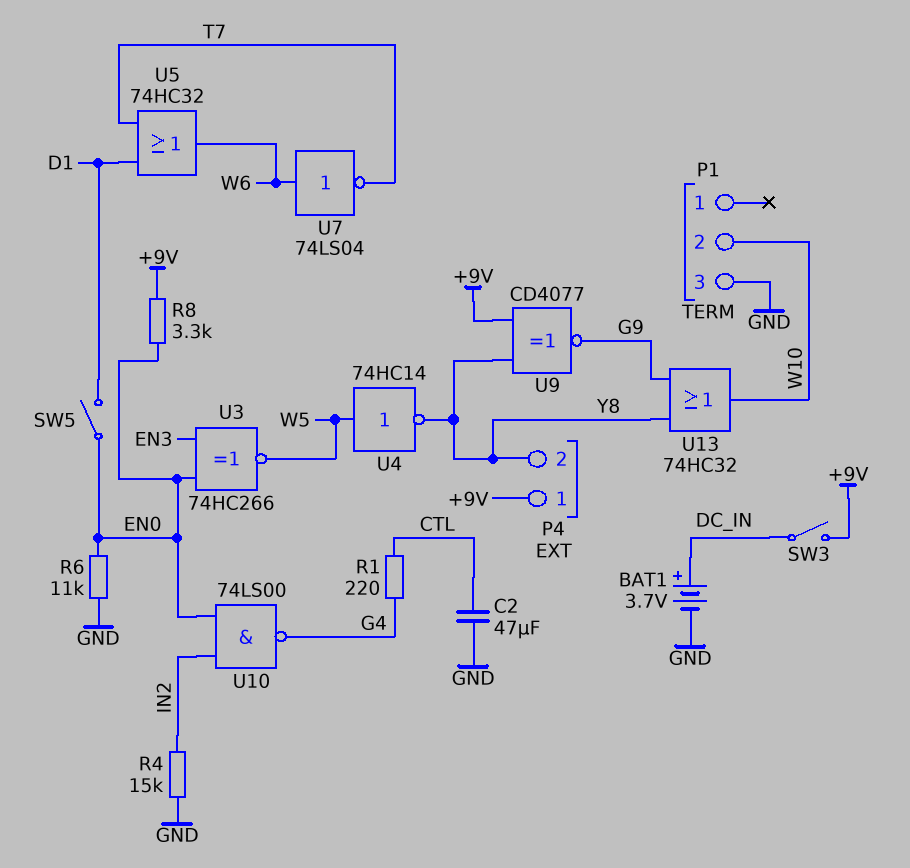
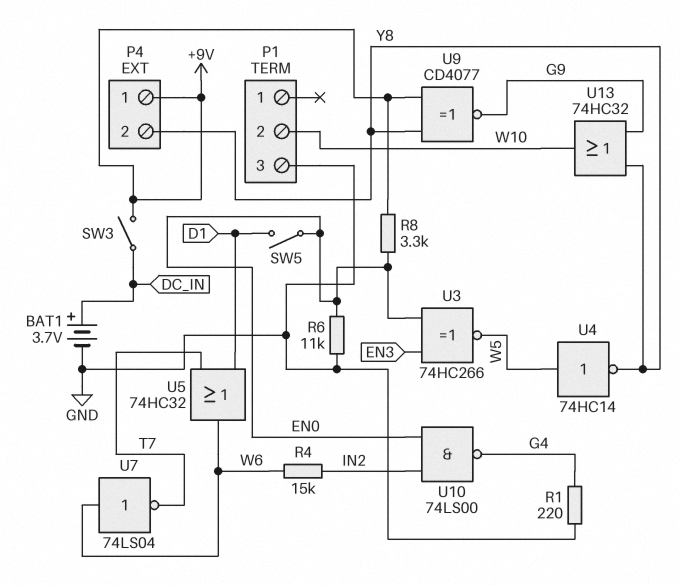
C2: 47uF (CTL, GND) -> none
R1: 220 (CTL, G4) -> 220 (G4, GND)
R4: 15k (GND, IN2) -> 15k (IN2, W6)

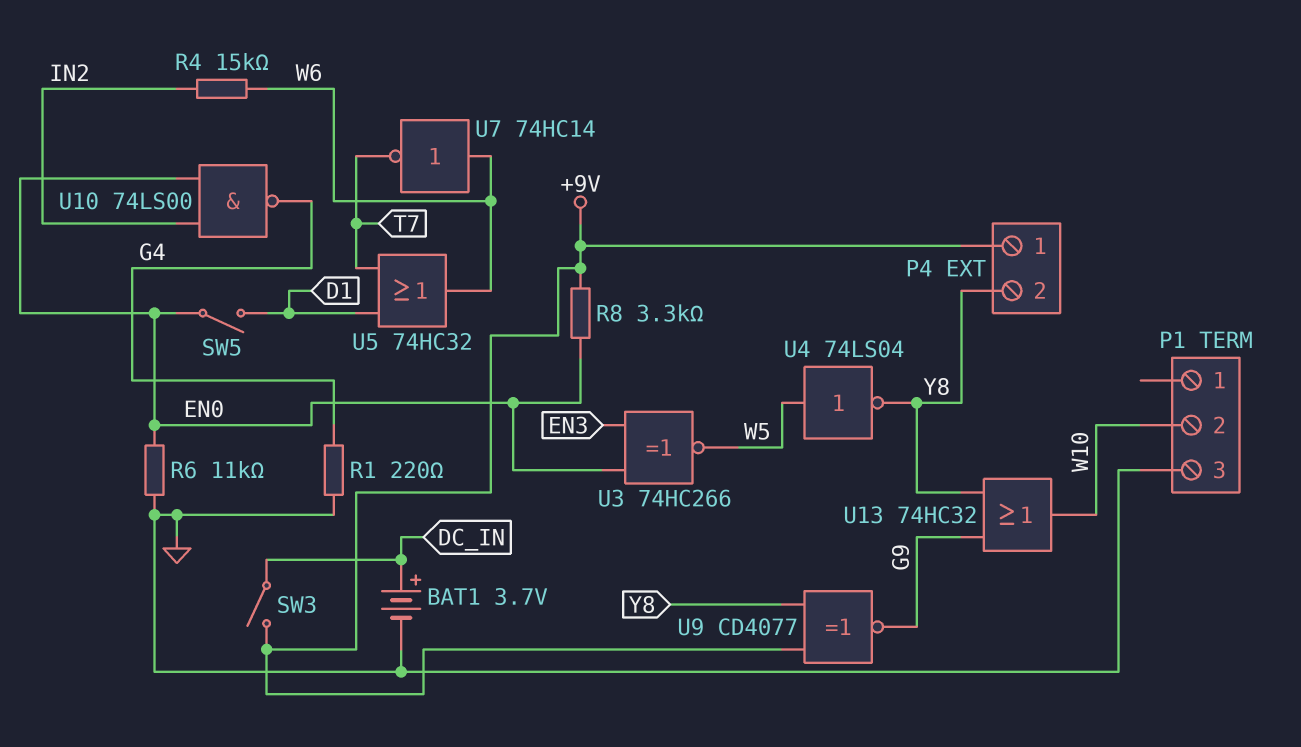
U4: NOT 74HC14 (in W5, out Y8) -> NOT 74LS04 (in W5, out Y8)
U7: NOT 74LS04 (in W6, out T7) -> NOT 74HC14 (in W6, out T7)

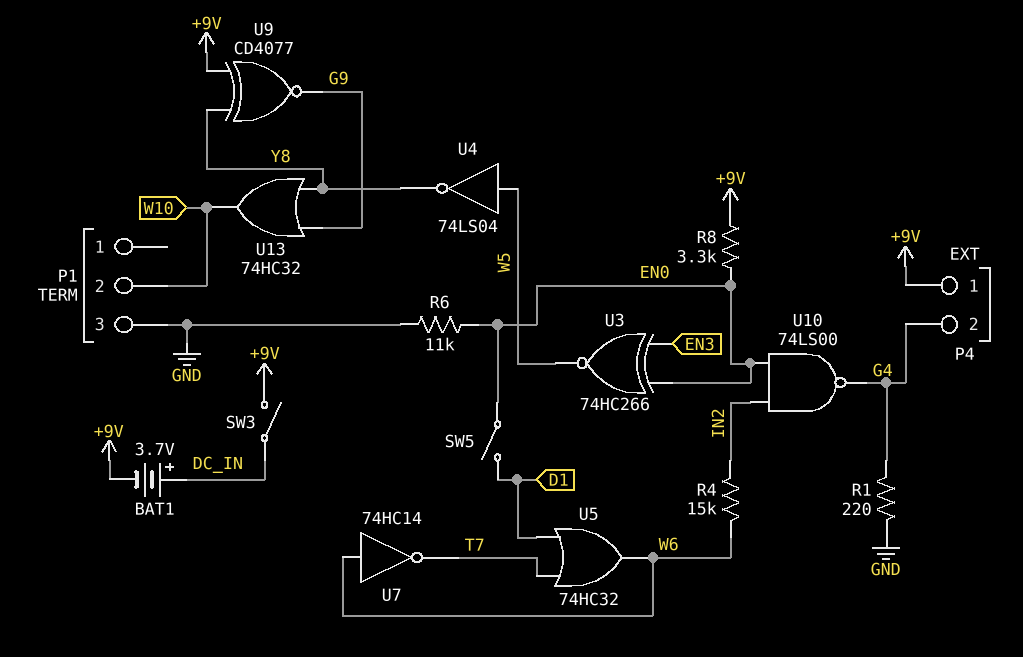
BAT1: 3.7V (plus DC_IN, minus GND) -> 3.7V (plus DC_IN, minus +9V)
P4 pin 2: Y8 -> G4

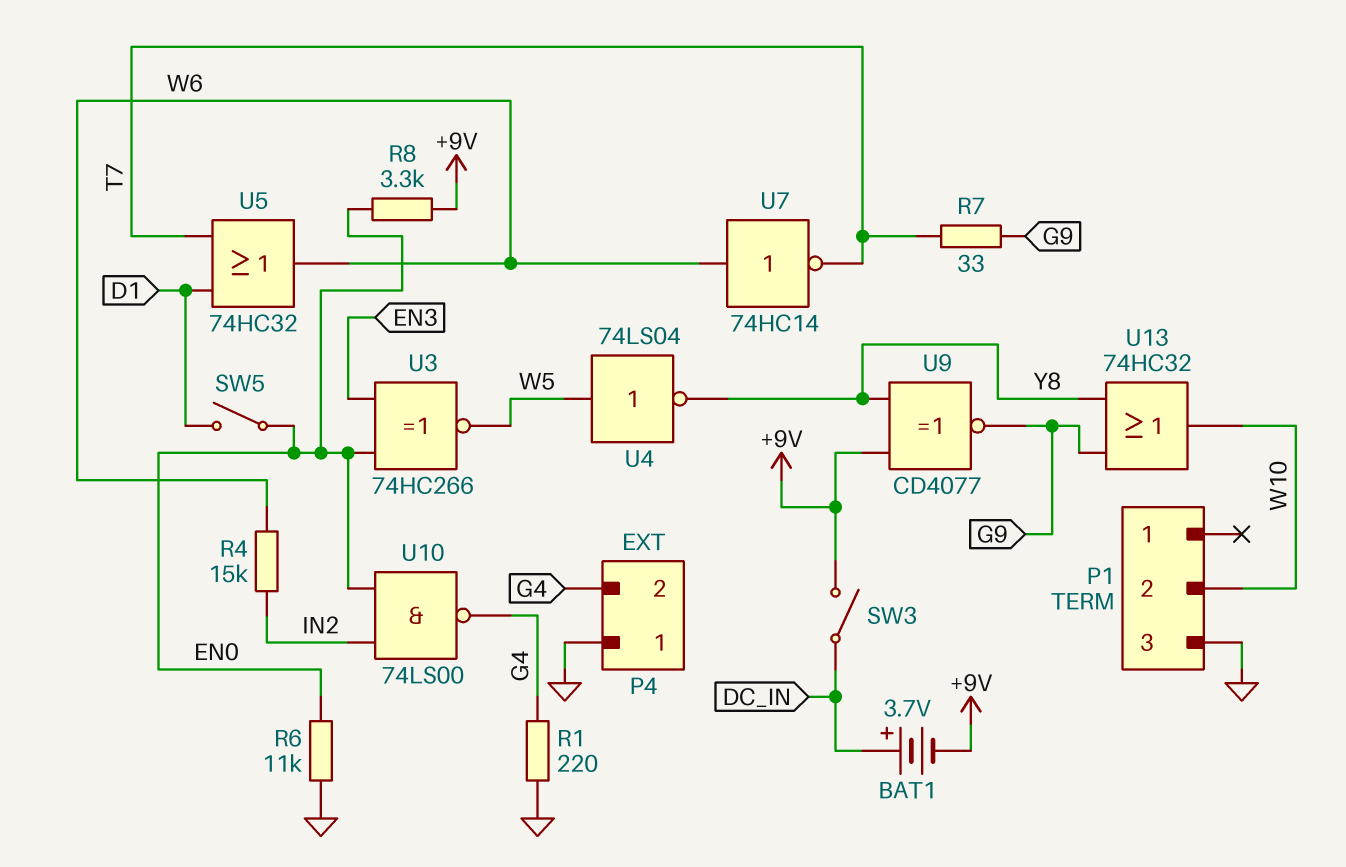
P4 pin 1: +9V -> GND
R7: none -> 33 (G9, T7)

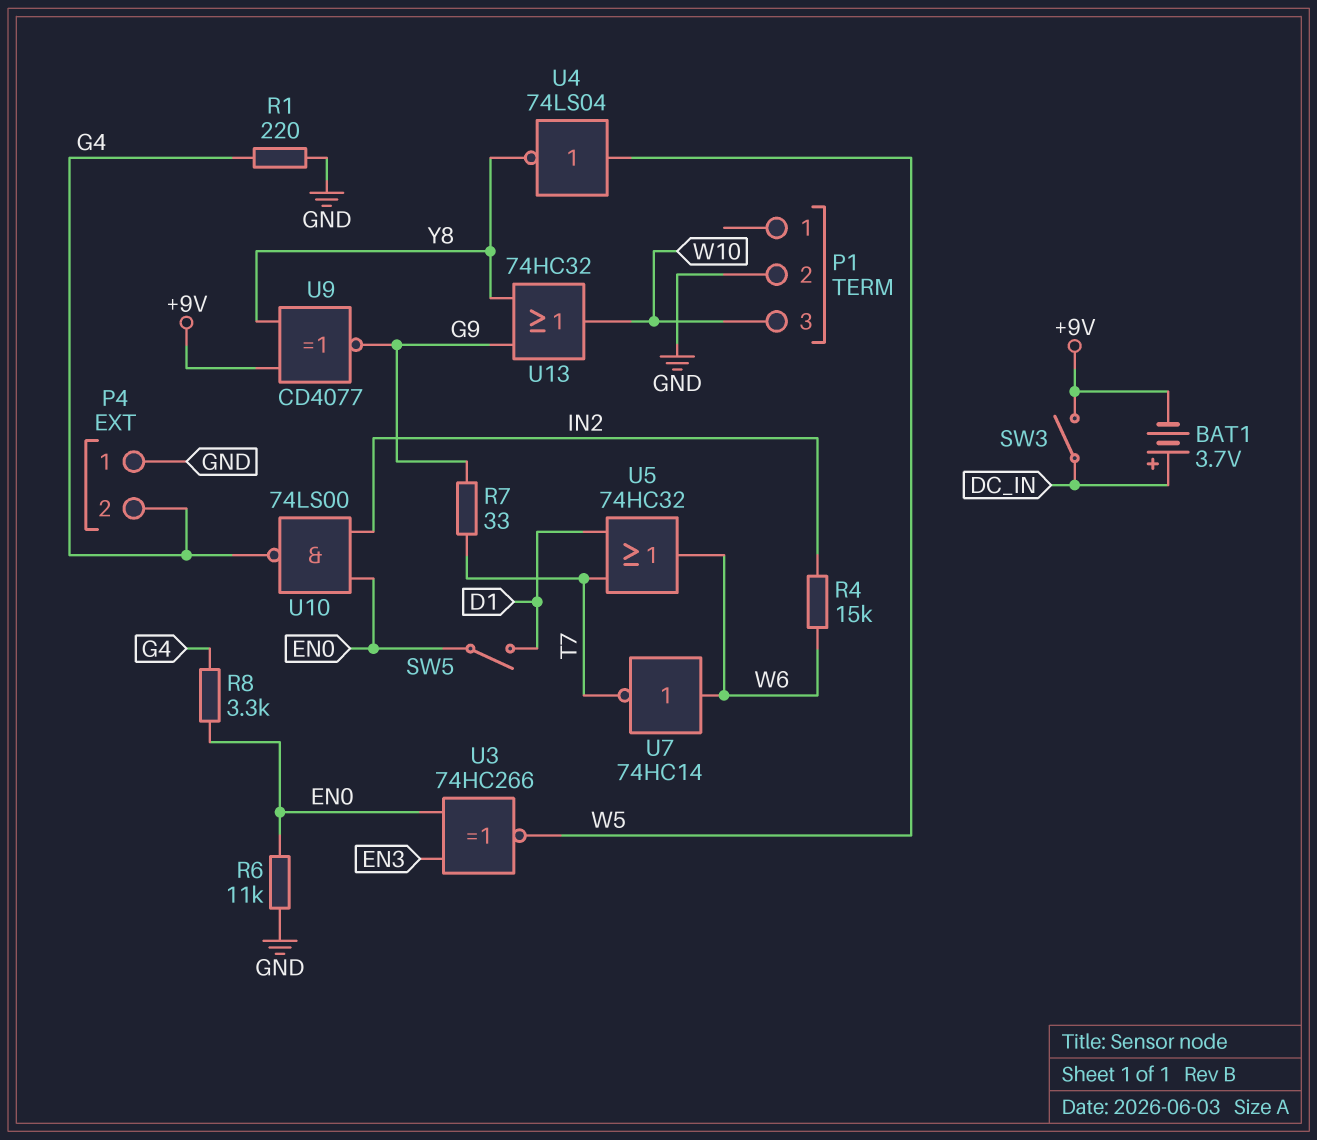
P1 pin 2: W10 -> GND
P1 pin 3: GND -> W10
R8: 3.3k (+9V, EN0) -> 3.3k (EN0, G4)

